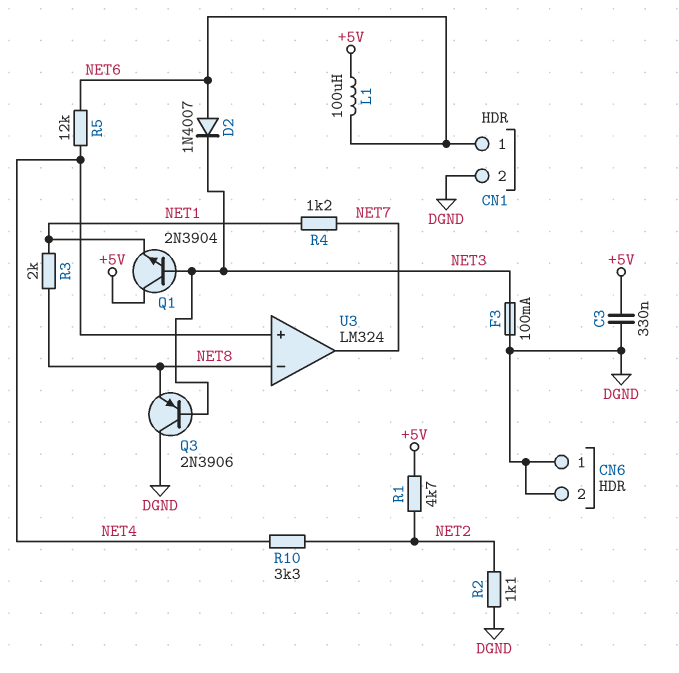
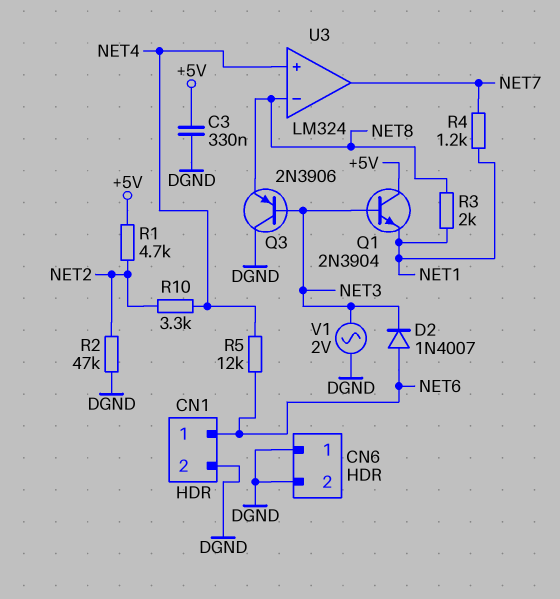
F3: 100mA (DGND, NET3) -> none
L1: 100uH (+5V, NET6) -> none
R2: 1.1k (DGND, NET2) -> 47k (DGND, NET2)
V1: none -> AC 2V (DGND, NET3)

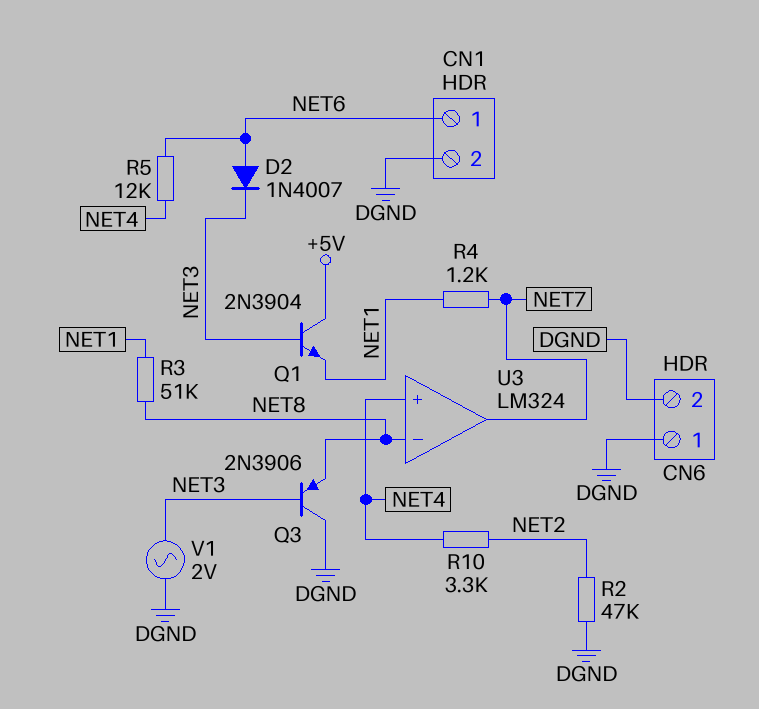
C3: 330nF (+5V, DGND) -> none
R1: 4.7k (+5V, NET2) -> none
R3: 2k (NET1, NET8) -> 51k (NET1, NET8)

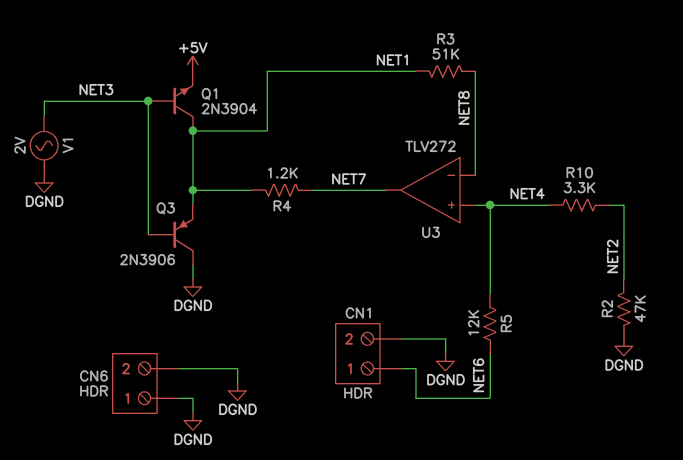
D2: diode 1N4007 (A NET6, K NET3) -> none
Q1: NPN 2N3904 (B NET3, C +5V, E NET1) -> NPN 2N3904 (B NET3, C NET1, E +5V)
Q3: PNP 2N3906 (B NET3, C DGND, E NET8) -> PNP 2N3906 (B NET3, C DGND, E NET1)
U3: LM324 -> TLV272

